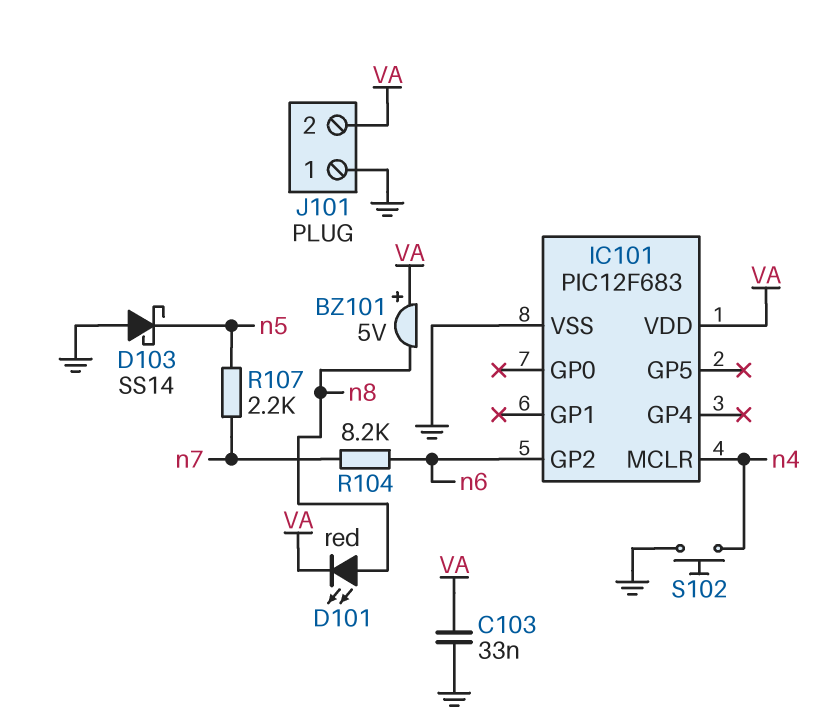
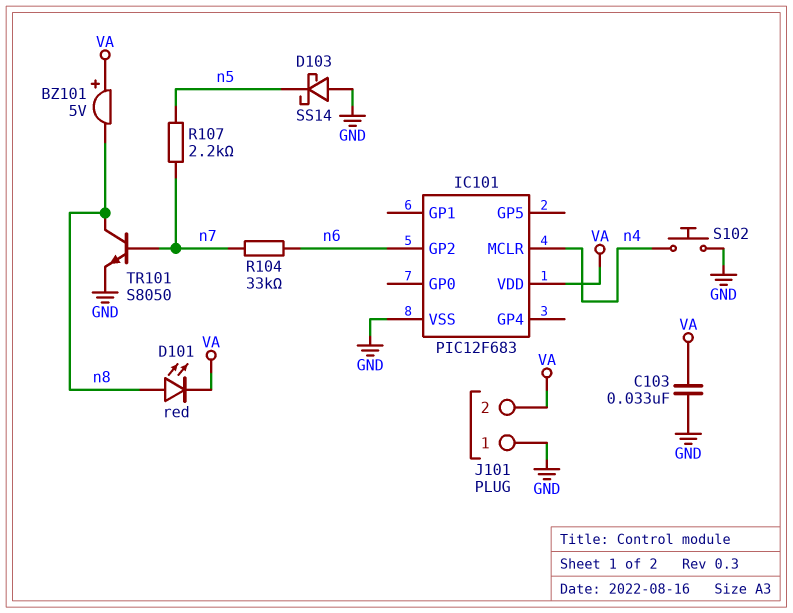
R104: 8.2k (n6, n7) -> 33k (n6, n7)
TR101: none -> NPN S8050 (B n7, C n8, E GND)

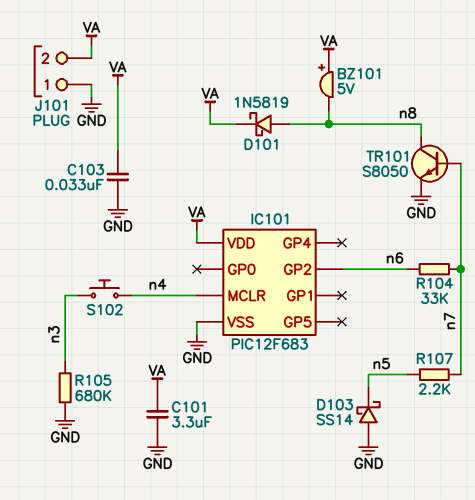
C101: none -> 3.3uF (GND, VA)
D101: LED red (A n8, K VA) -> schottky 1N5819 (A n8, K VA)
R105: none -> 680k (GND, n3)
S102: button (GND, n4) -> button (n3, n4)

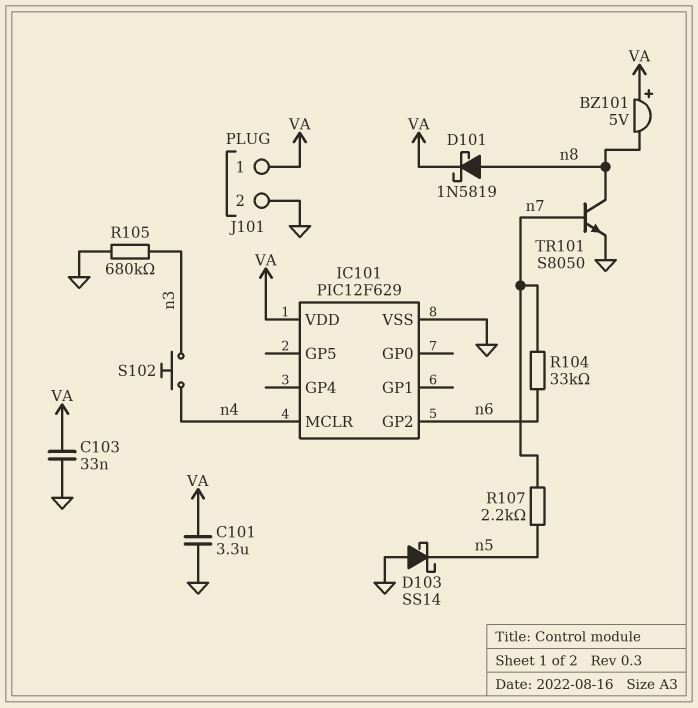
IC101: PIC12F683 -> PIC12F629
J101 pin 1: GND -> VA
J101 pin 2: VA -> GND

